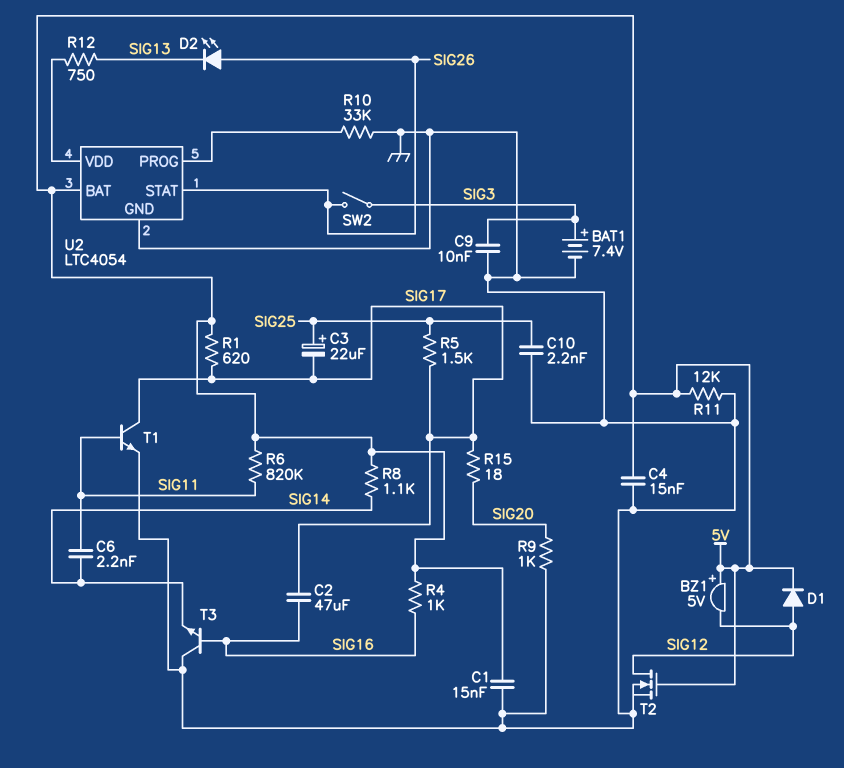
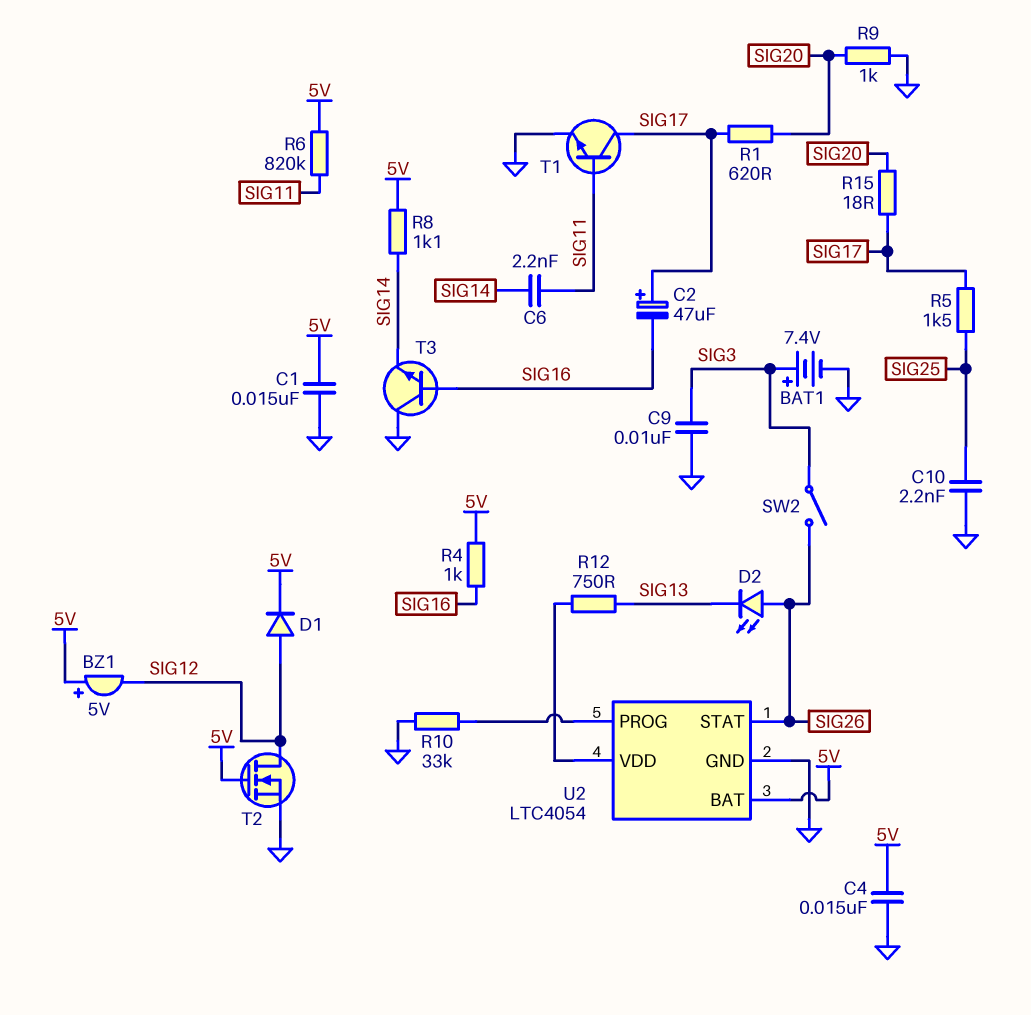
C2: 47uF (SIG16, SIG17) -> 47uF (plus SIG17, minus SIG16)
C3: 22uF (plus SIG25, minus SIG17) -> none
R1: 620 (5V, SIG17) -> 620 (SIG17, SIG20)
R11: 12k (5V, GND) -> none

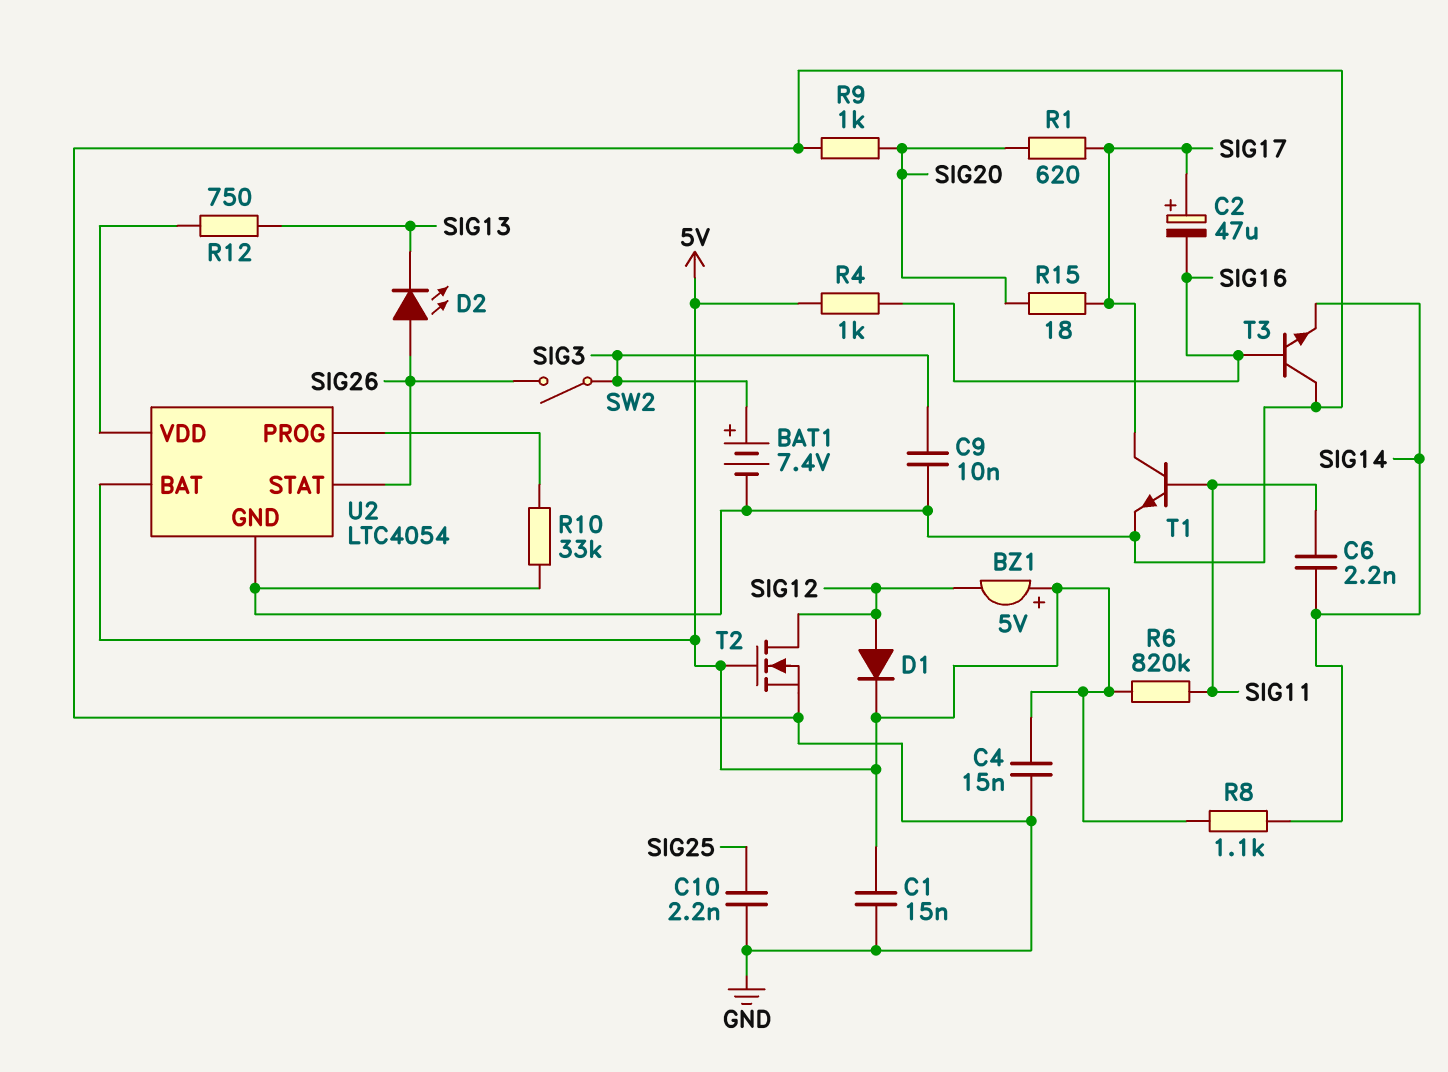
R5: 1.5k (SIG17, SIG25) -> none

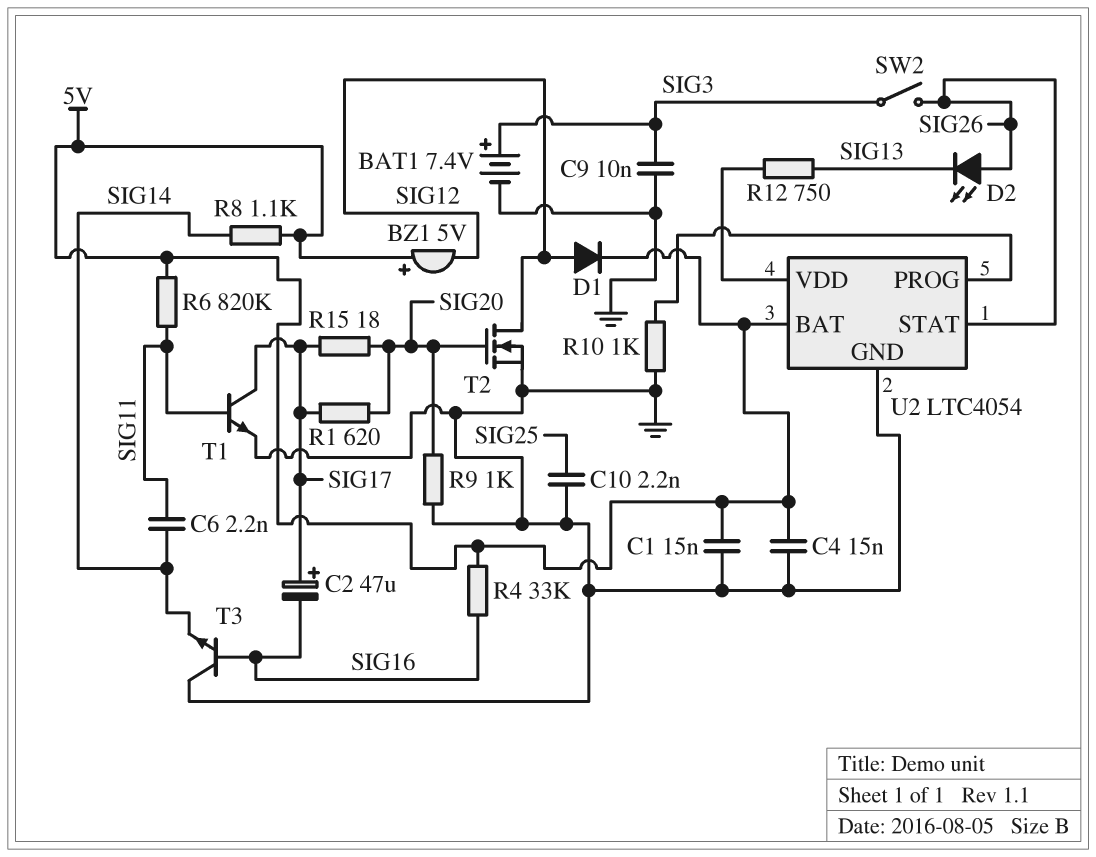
R4: 1k (5V, SIG16) -> 33k (5V, SIG16)
R10: 33k (GND, U2/PROG) -> 1k (GND, U2/PROG)
T2: NMOS (G 5V, D SIG12, S GND) -> NMOS (G SIG20, D SIG12, S GND)

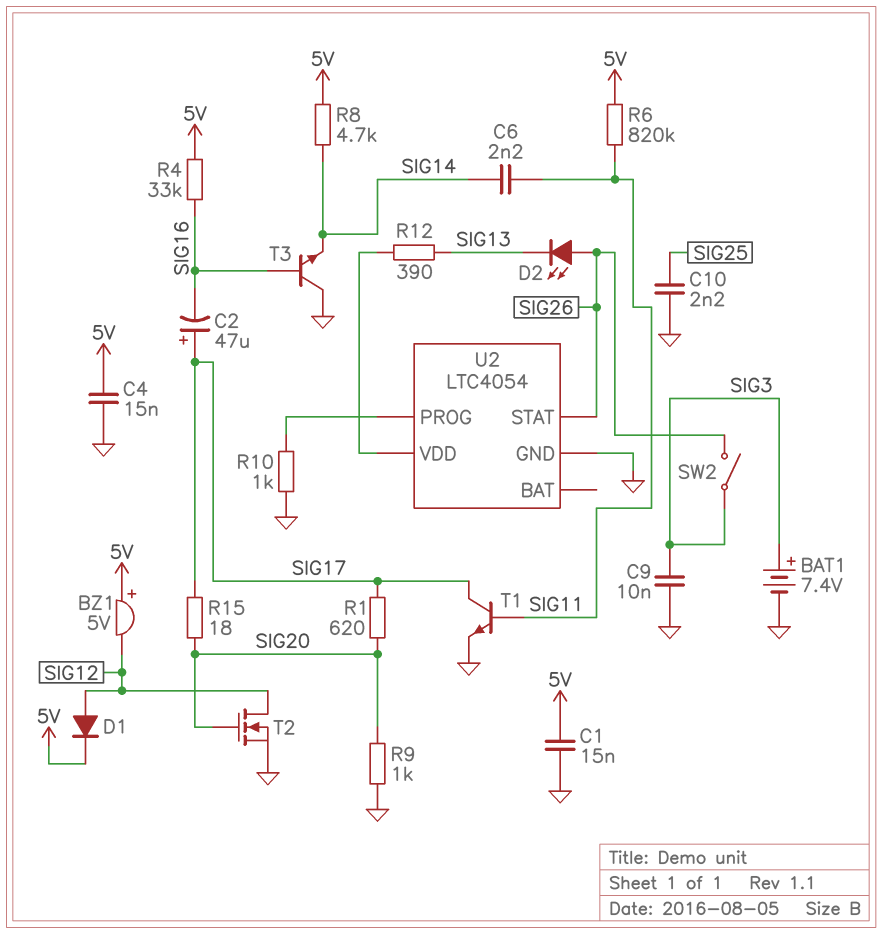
R8: 1.1k (5V, SIG14) -> 4.7k (5V, SIG14)
R12: 750 (SIG13, U2/VDD) -> 390 (SIG13, U2/VDD)
U2 pin BAT: 5V -> none

